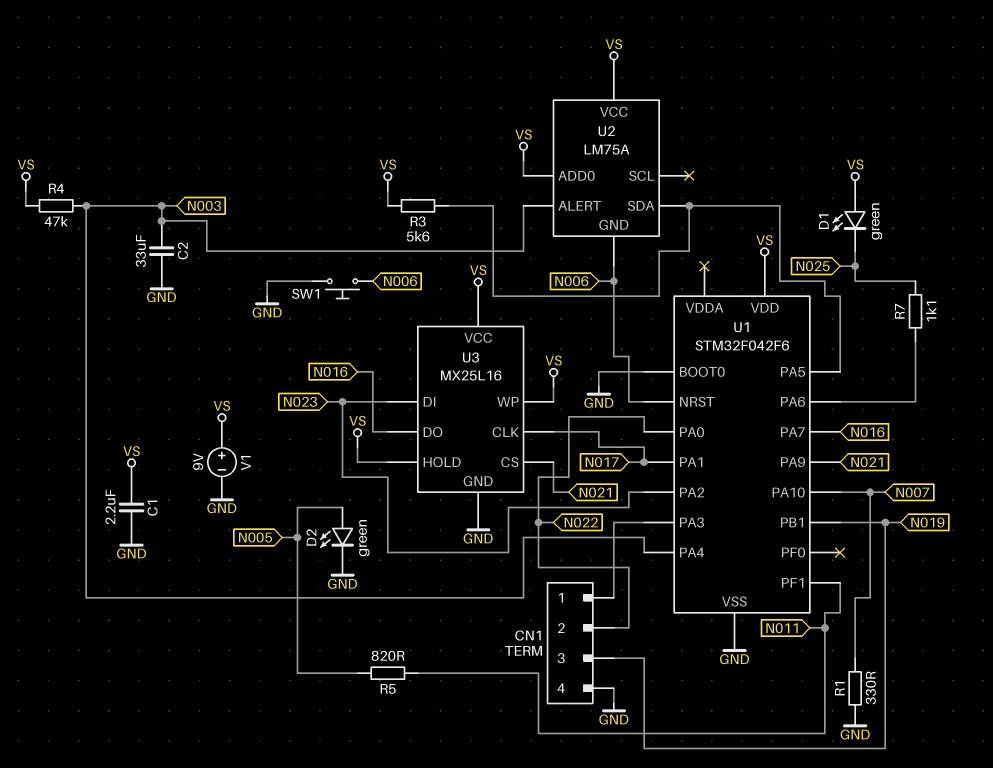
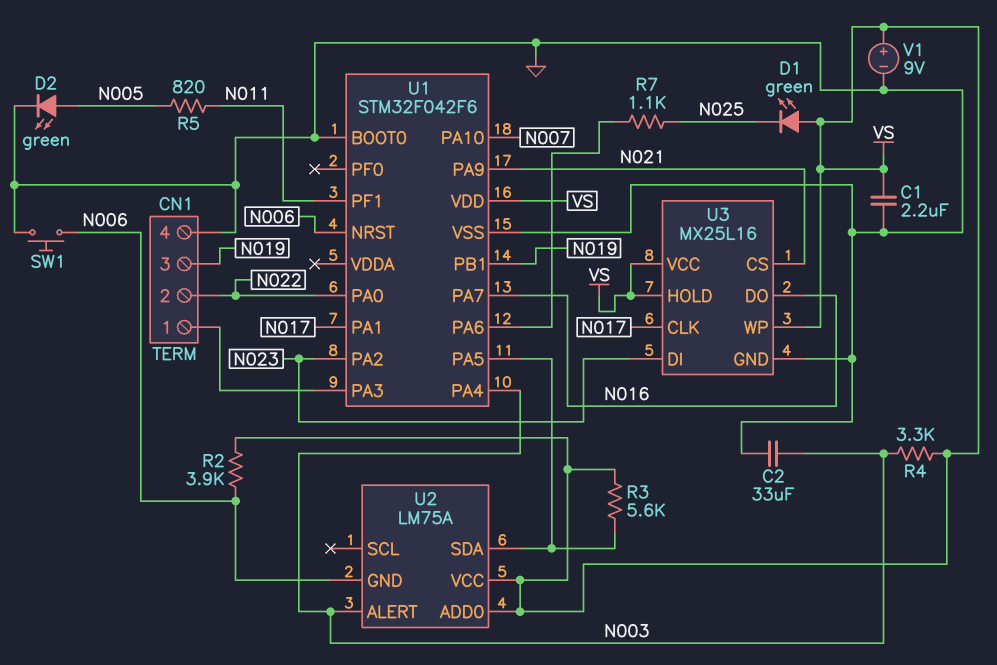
R1: 330 (GND, N007) -> none
R2: none -> 3.9k (N006, VS)
R4: 47k (N003, VS) -> 3.3k (N003, VS)

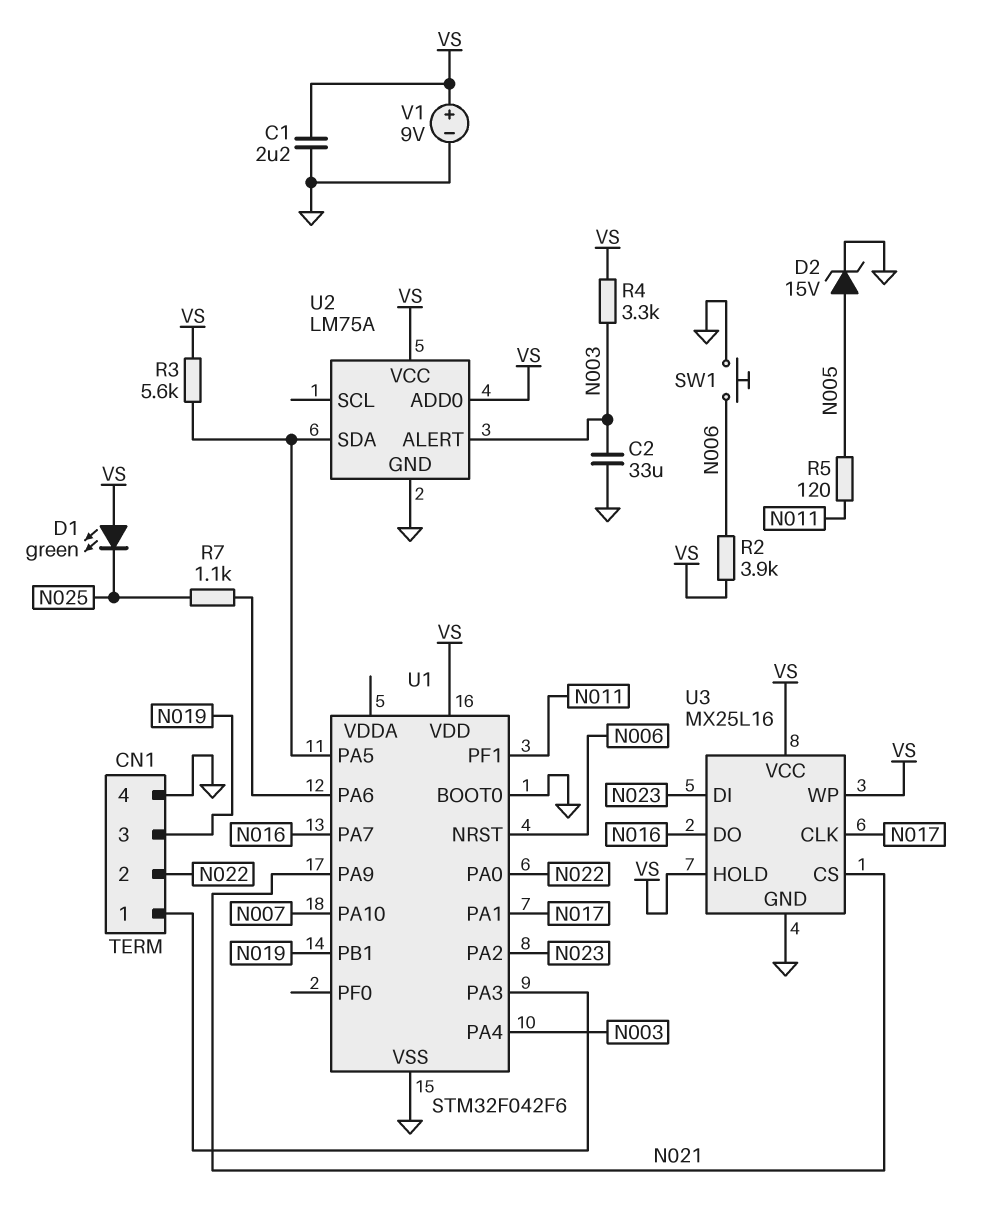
D2: LED green (A N005, K GND) -> zener 15V (A N005, K GND)
R5: 820 (N005, N011) -> 120 (N005, N011)
U2 pin GND: N006 -> GND

